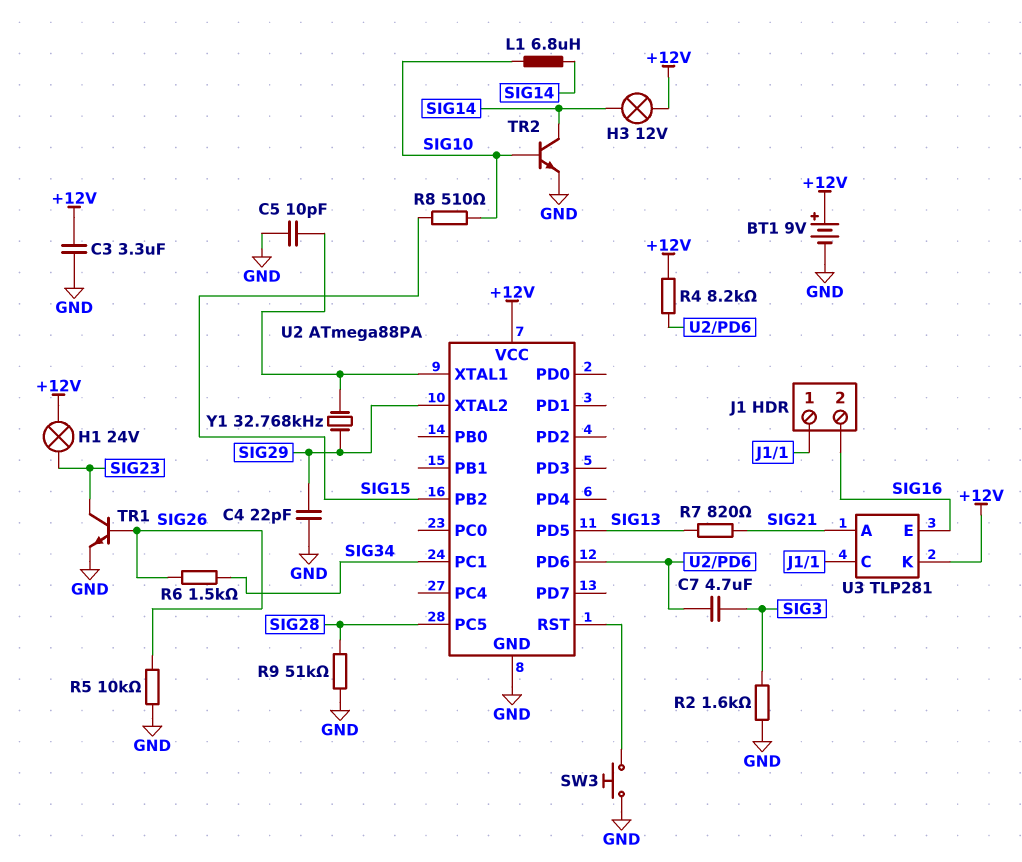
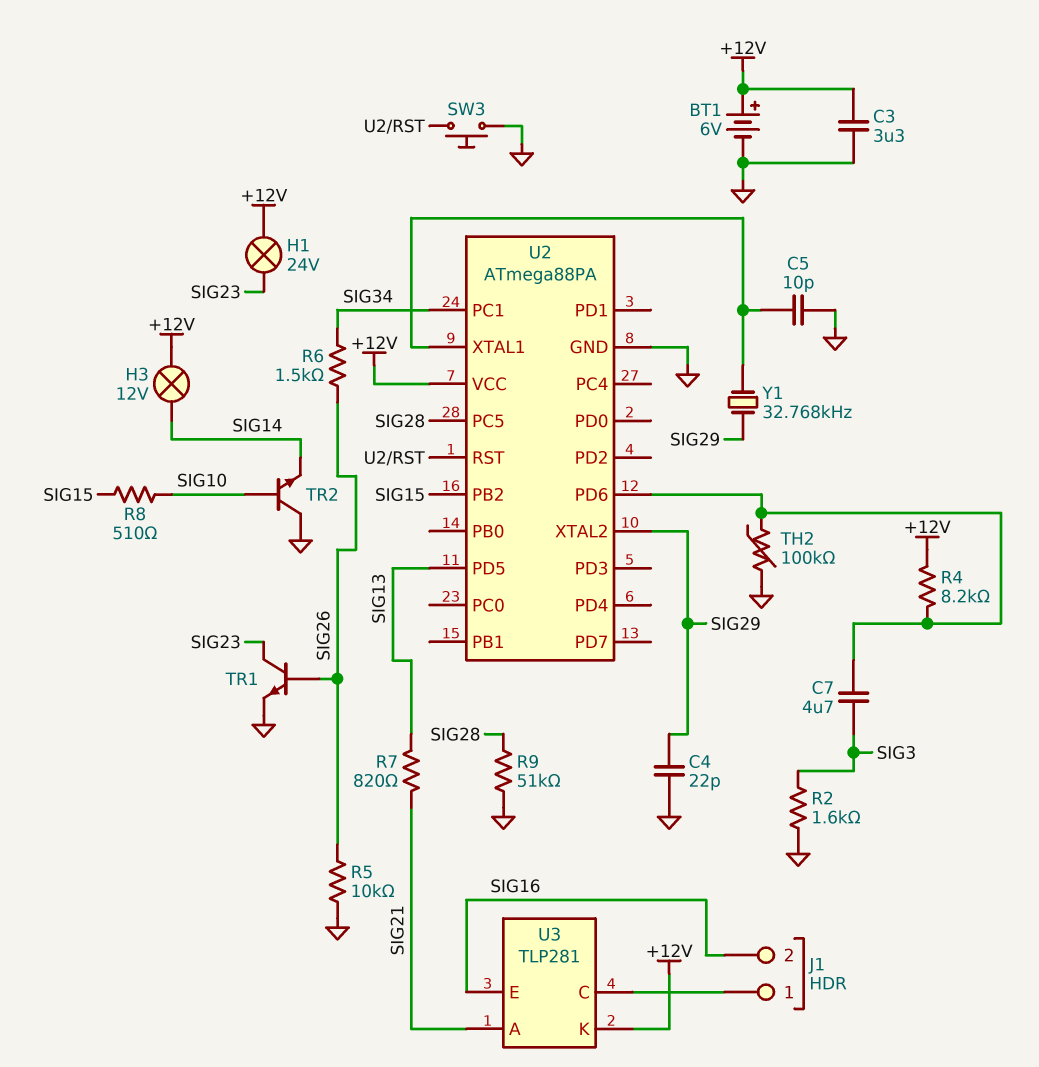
BT1: 9V (plus +12V, minus GND) -> 6V (plus +12V, minus GND)
L1: 6.8uH (SIG10, SIG14) -> none
TH2: none -> 100k (GND, U2/PD6)
TR2: NPN (B SIG10, C SIG14, E GND) -> NPN (B SIG10, C GND, E SIG14)

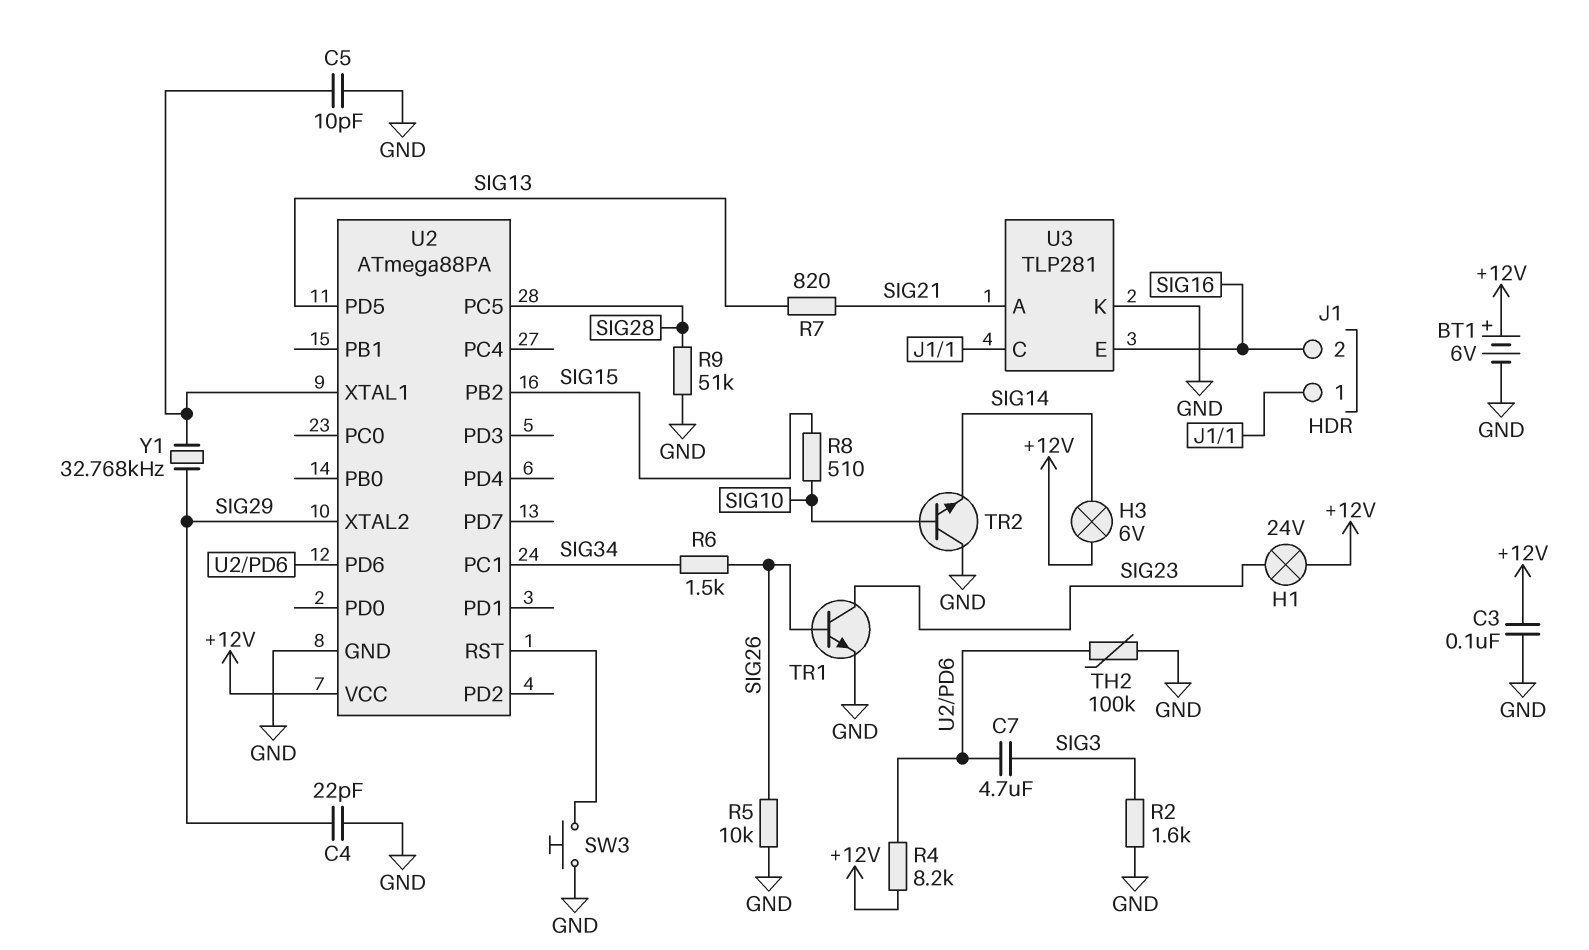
C3: 3.3uF (+12V, GND) -> 100nF (+12V, GND)
H3: lamp 12V (+12V, SIG14) -> lamp 6V (+12V, SIG14)
U3 pin K: +12V -> GND

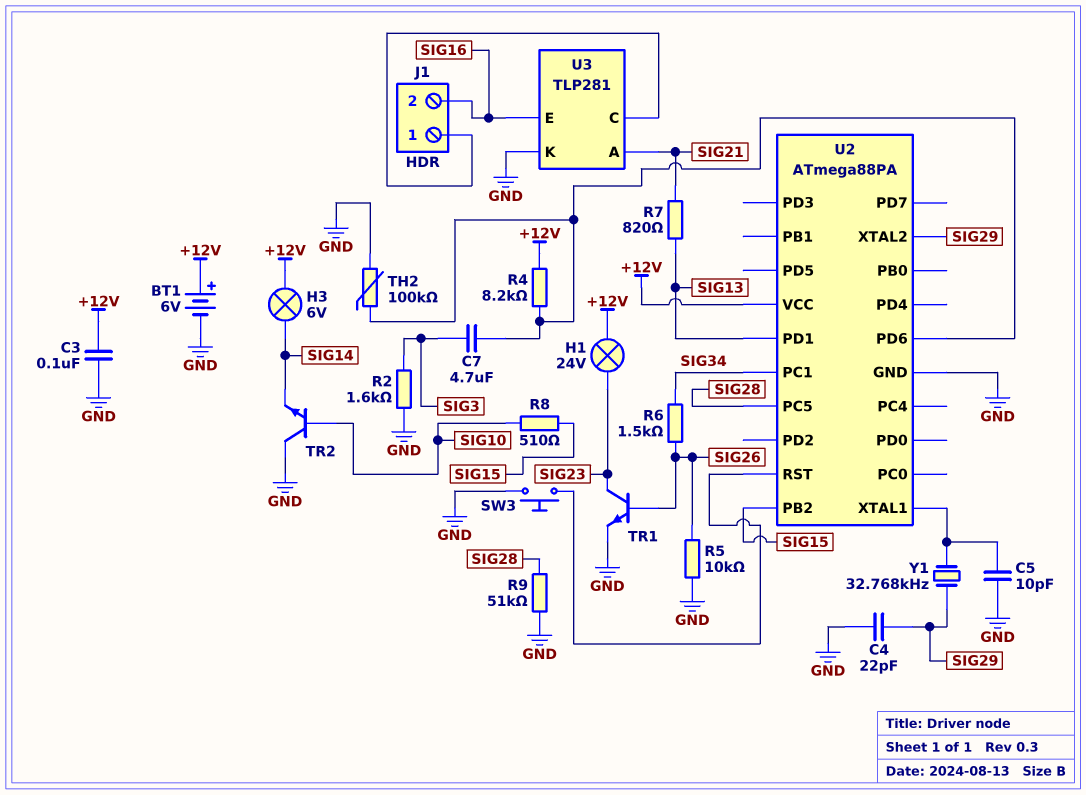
U2 pin PD1: none -> SIG13
U2 pin PD5: SIG13 -> none

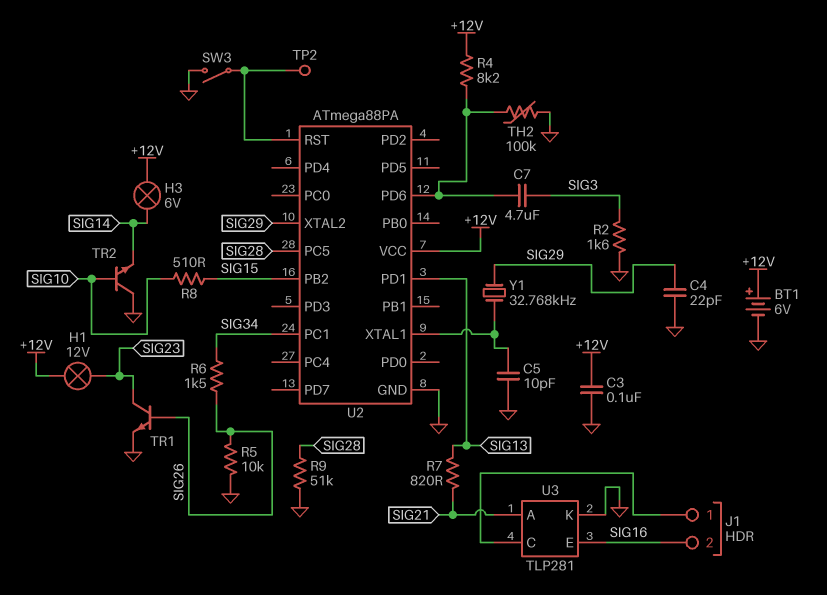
H1: lamp 24V (+12V, SIG23) -> lamp 12V (+12V, SIG23)
SW3: button (GND, U2/RST) -> switch (GND, U2/RST)
TP2: none -> test point (U2/RST)

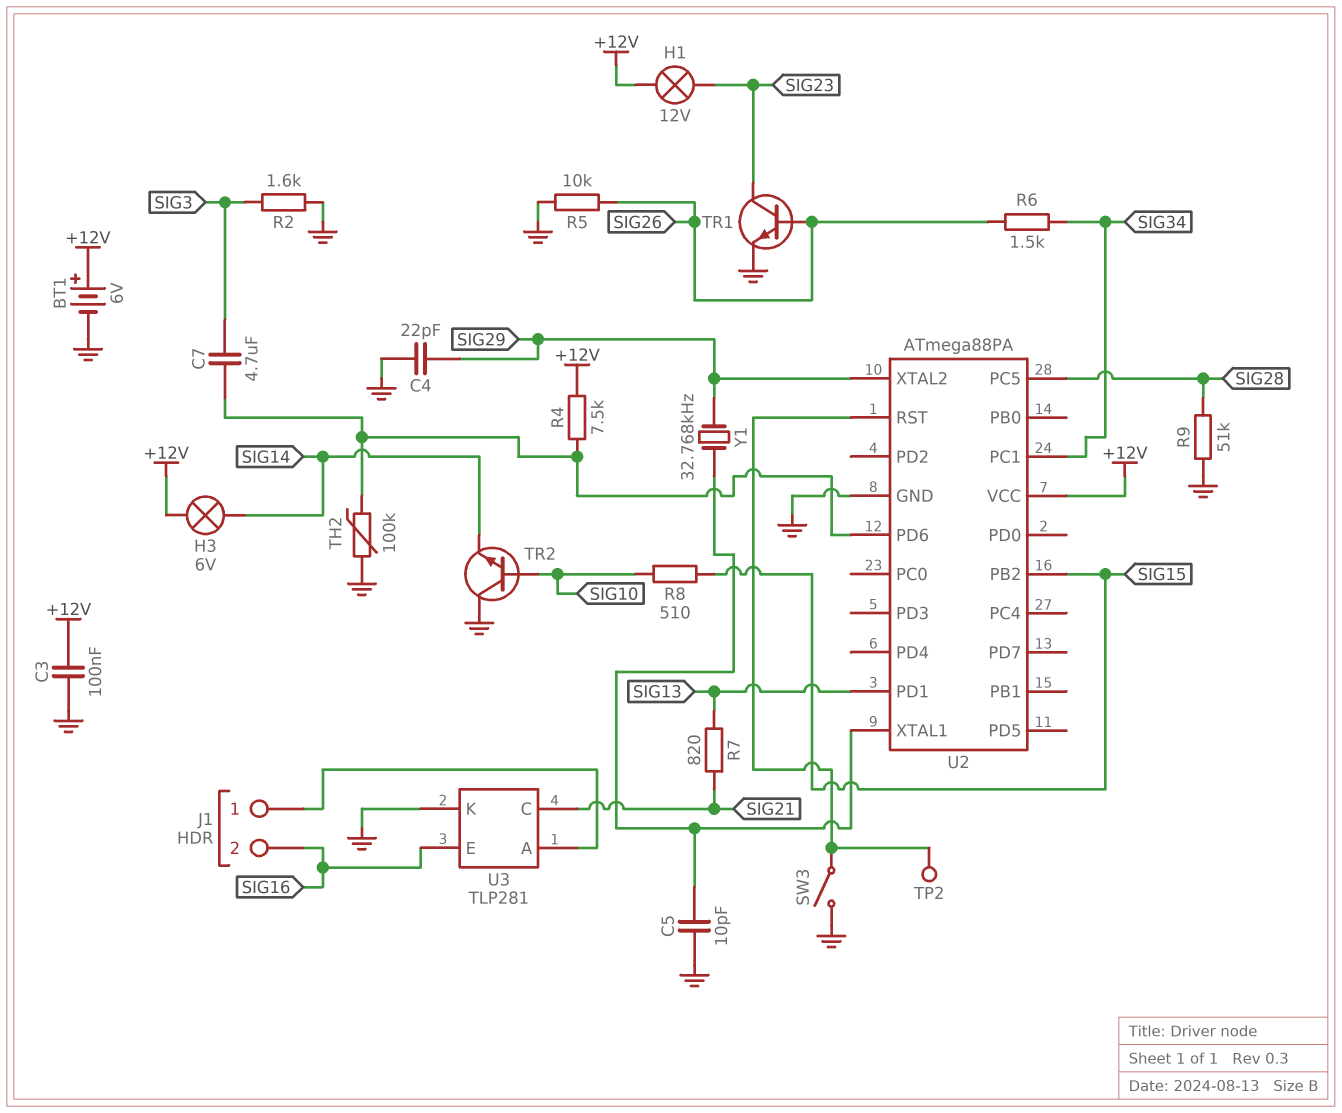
R4: 8.2k (+12V, U2/PD6) -> 7.5k (+12V, U2/PD6)
U3 pin A: SIG21 -> J1/1
U3 pin C: J1/1 -> SIG21

